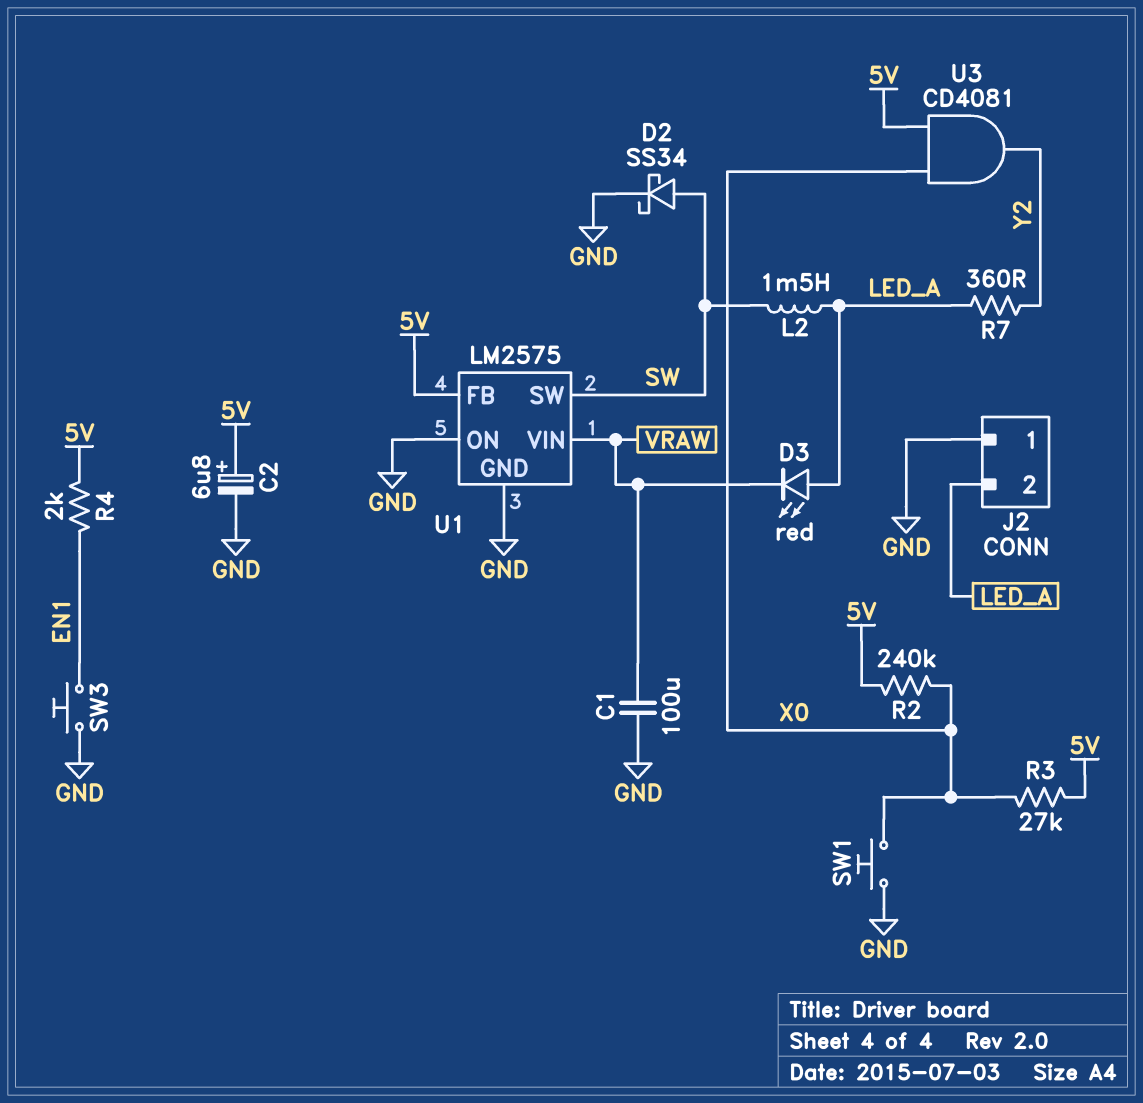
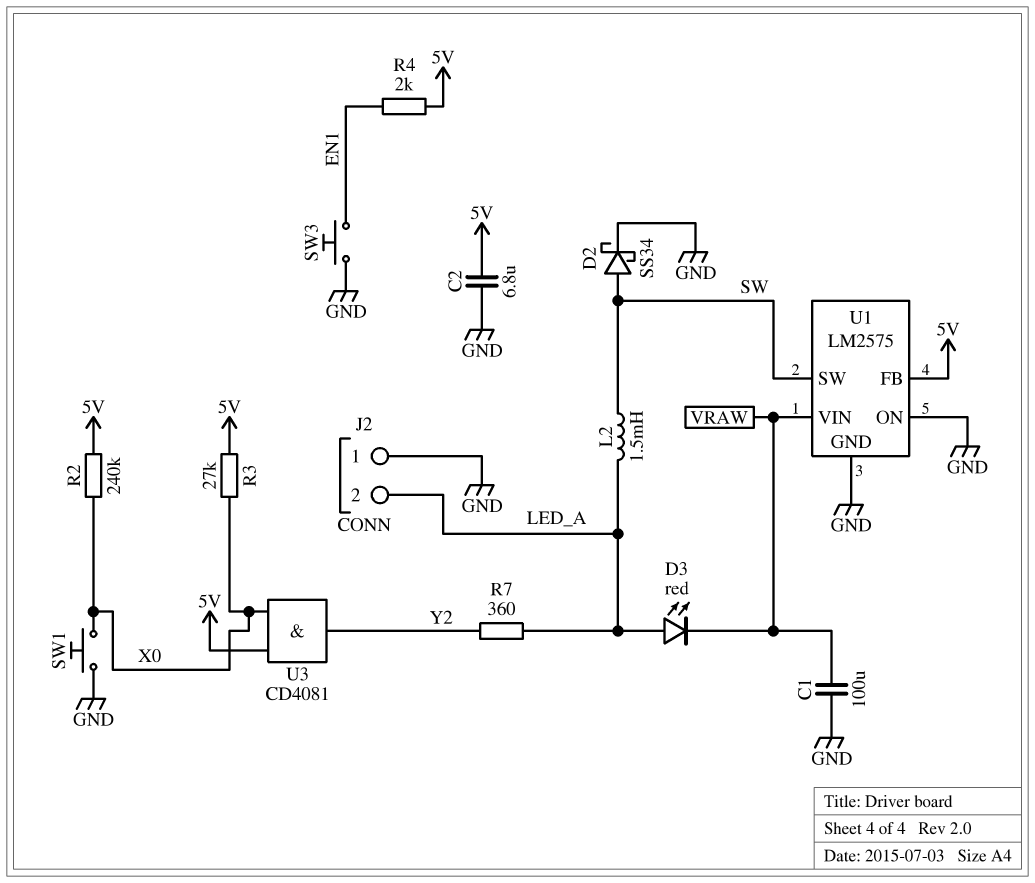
C2: 6.8uF (plus 5V, minus GND) -> 6.8uF (5V, GND)

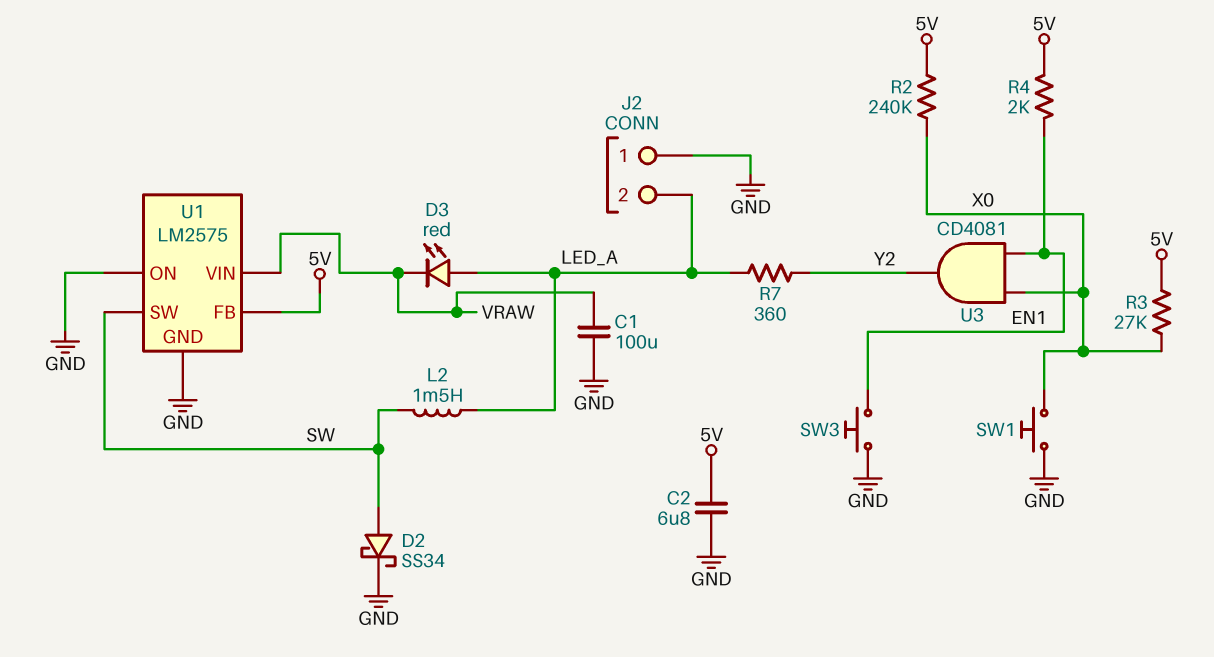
U3: AND CD4081 (in 5V, in X0, out Y2) -> AND CD4081 (in EN1, in X0, out Y2)

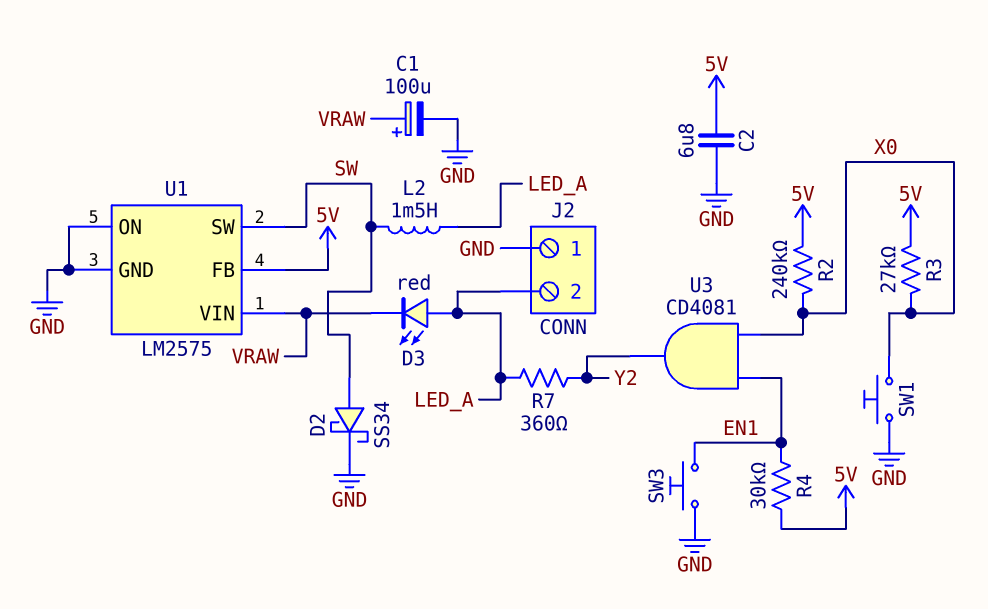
C1: 100uF (GND, VRAW) -> 100uF (plus VRAW, minus GND)
R4: 2k (5V, EN1) -> 30k (5V, EN1)

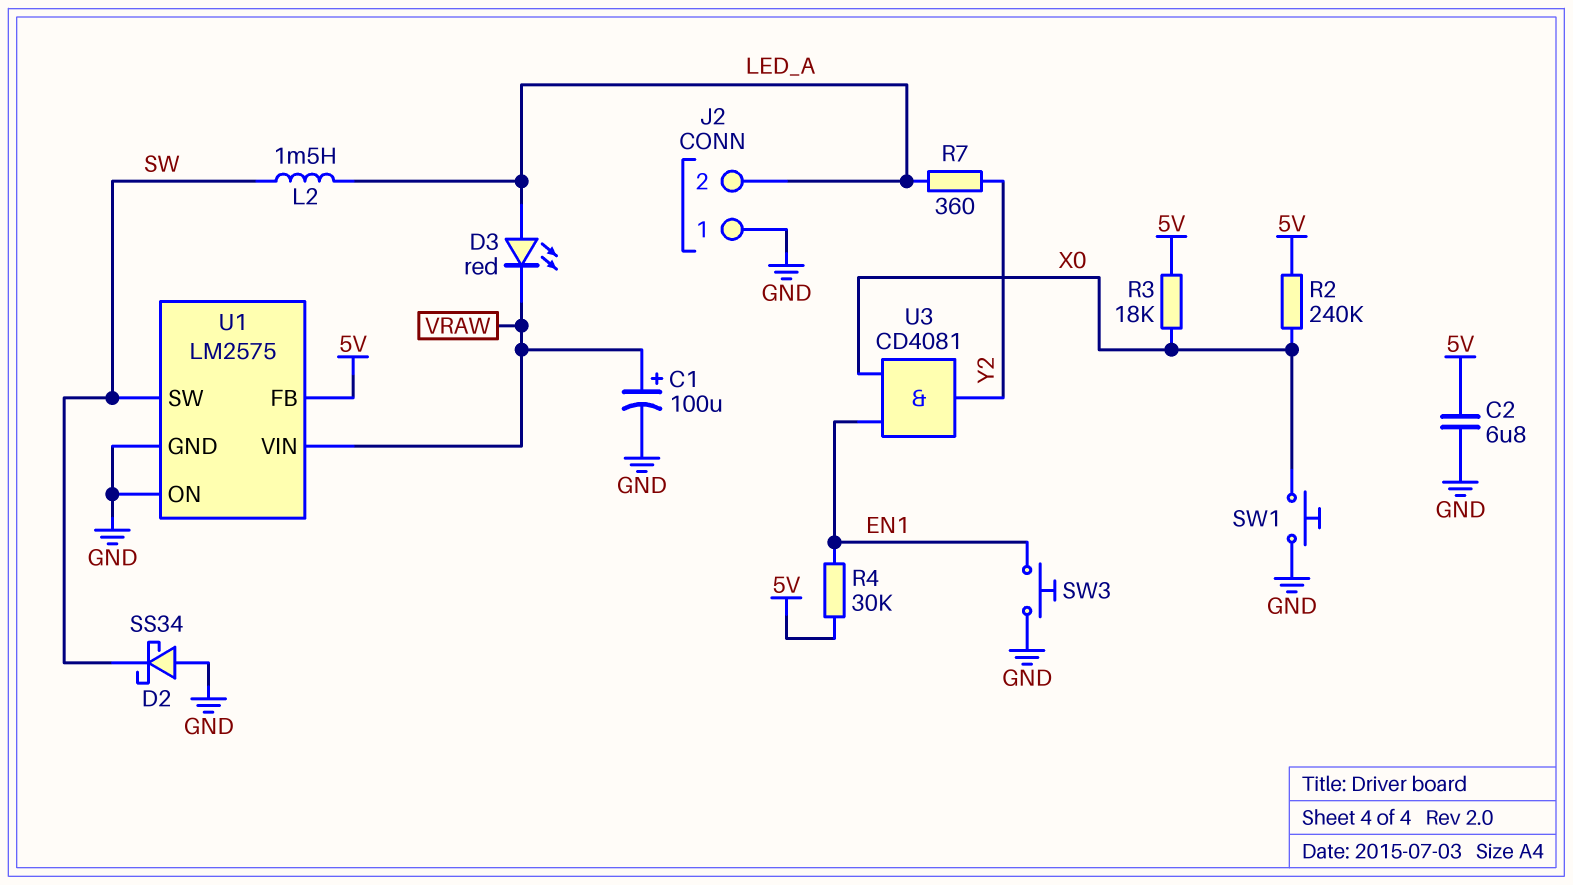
D2: schottky SS34 (A SW, K GND) -> schottky SS34 (A GND, K SW)
R3: 27k (5V, X0) -> 18k (5V, X0)

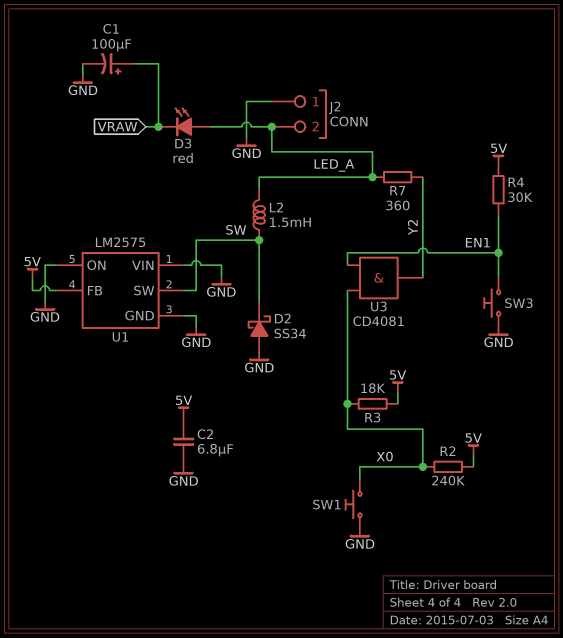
U1 pin VIN: VRAW -> GND

